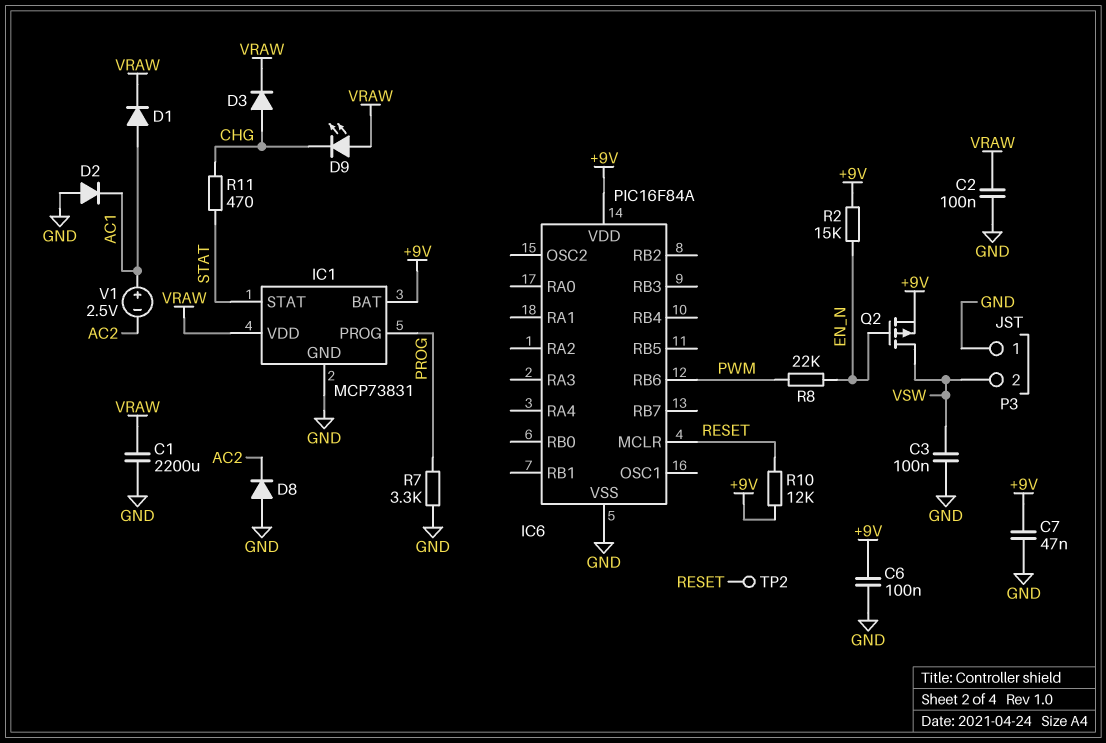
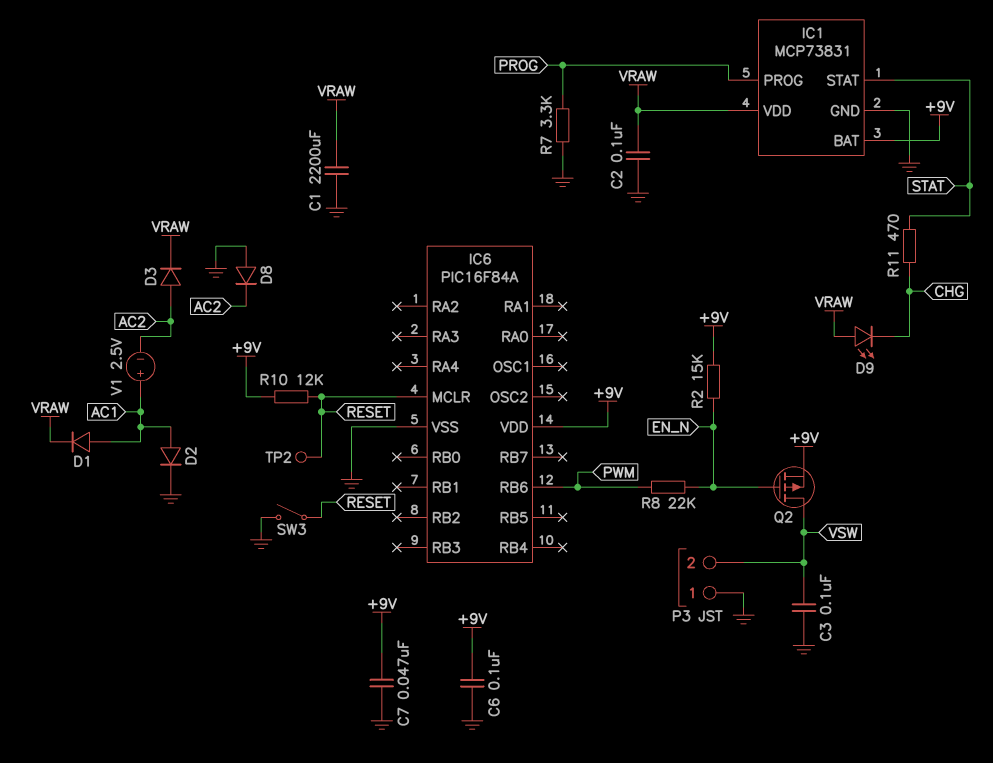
D2: diode (A GND, K AC1) -> diode (A AC1, K GND)
D3: diode (A CHG, K VRAW) -> diode (A AC2, K VRAW)
SW3: none -> switch (GND, RESET)

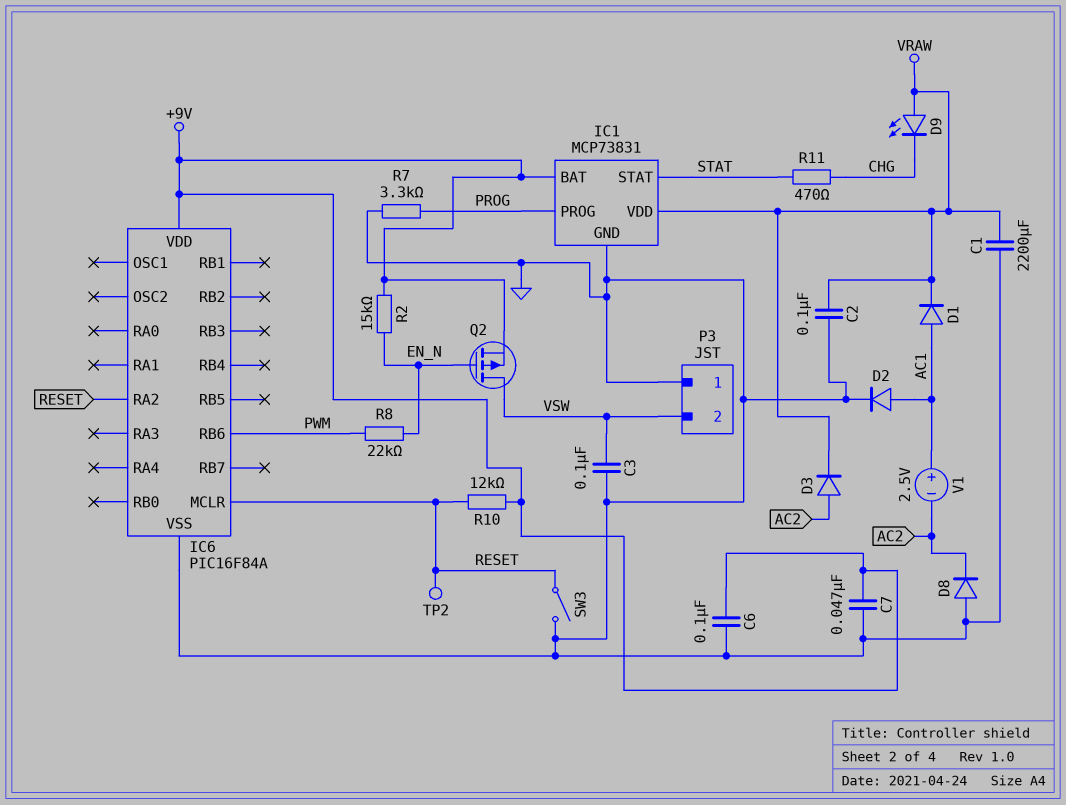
IC6 pin RA2: none -> RESET

